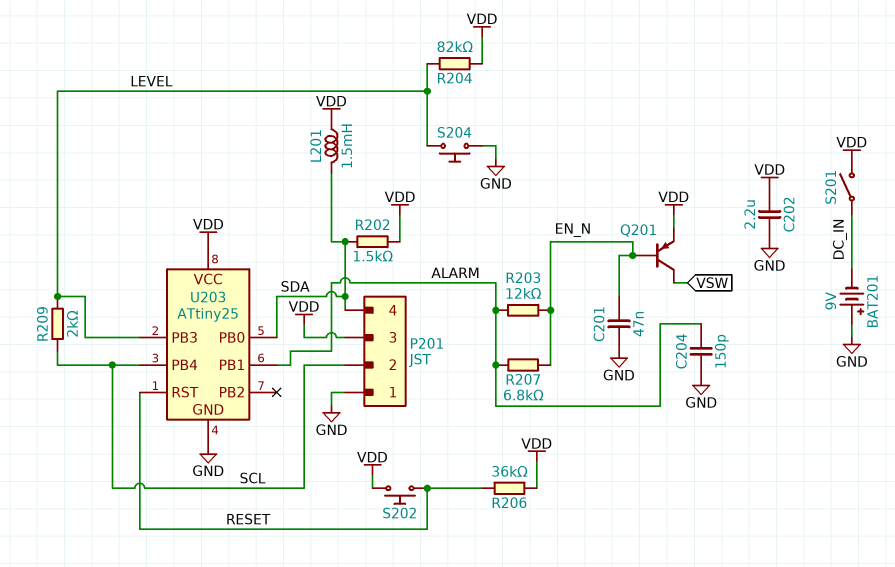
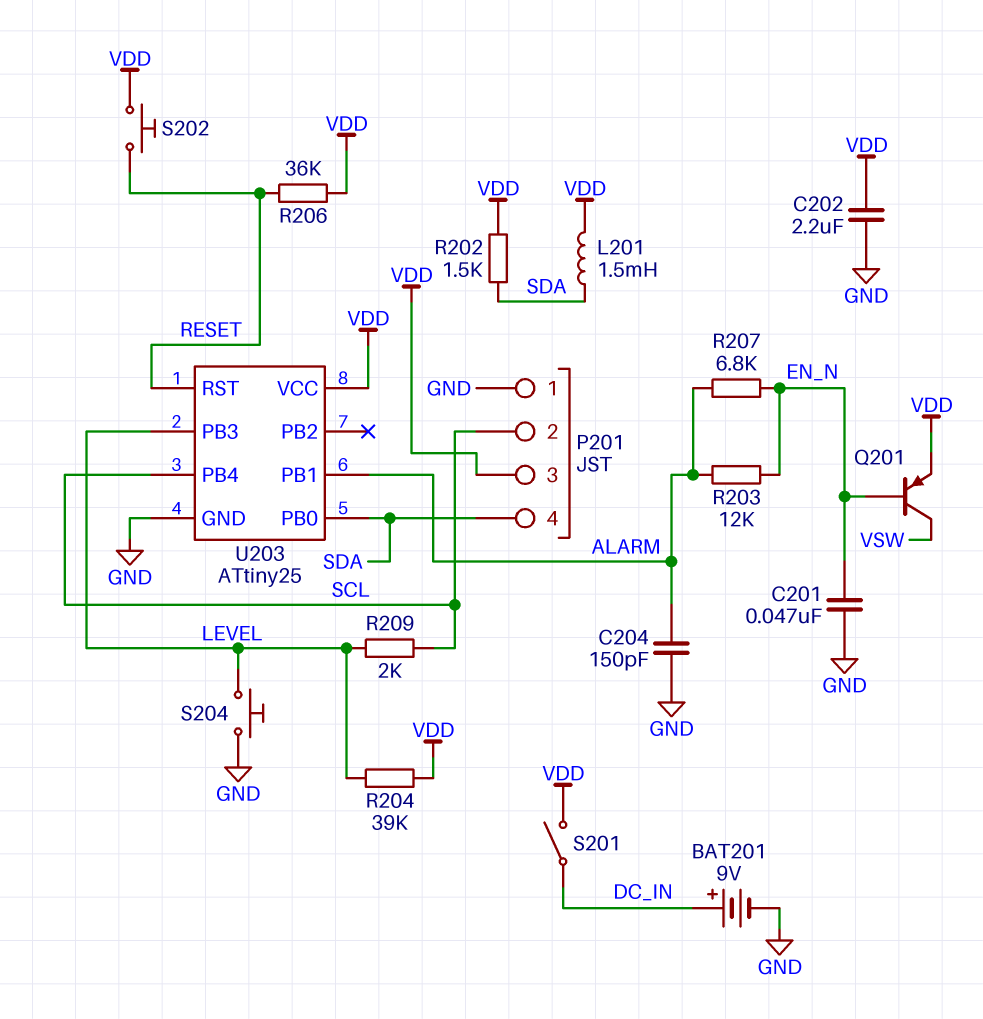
BAT201: 9V (plus GND, minus DC_IN) -> 9V (plus DC_IN, minus GND)
R204: 82k (LEVEL, VDD) -> 39k (LEVEL, VDD)

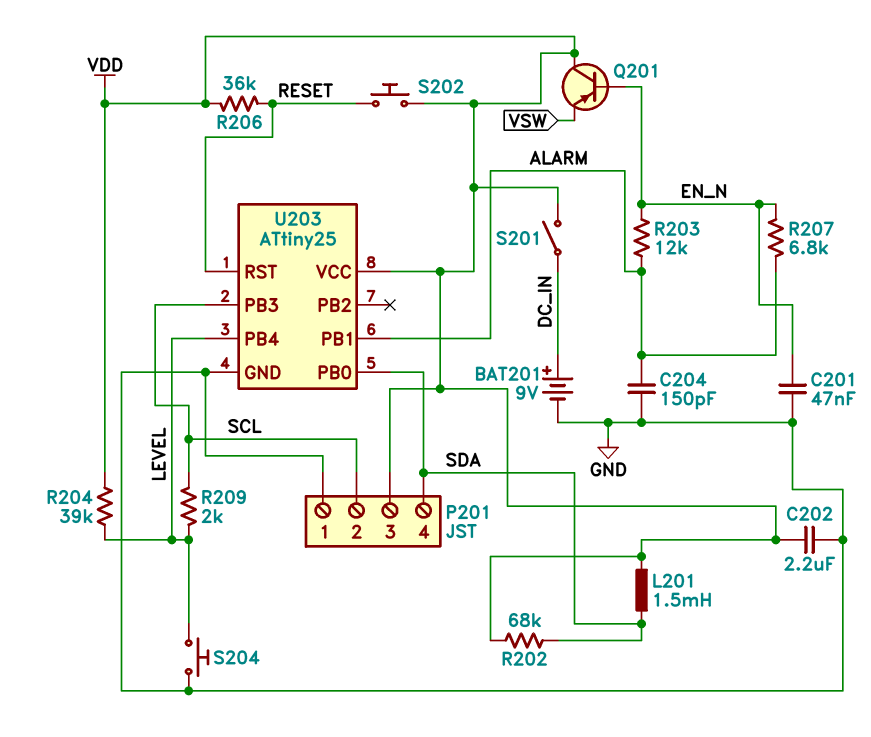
Q201: PNP (B EN_N, C VSW, E VDD) -> PNP (B EN_N, C VDD, E VSW)
R202: 1.5k (SDA, VDD) -> 68k (SDA, VDD)
U203 pin PB3: LEVEL -> SCL
U203 pin PB4: SCL -> LEVEL

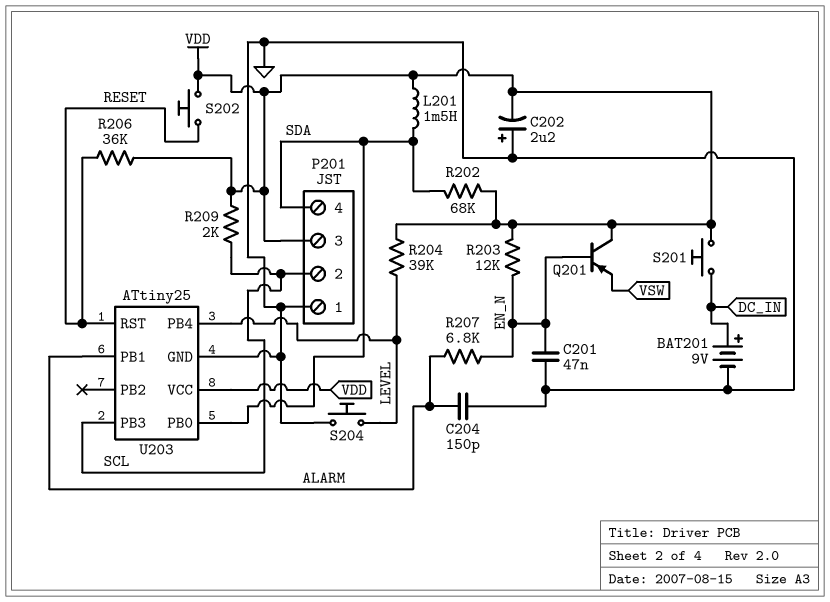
C202: 2.2uF (GND, VDD) -> 2.2uF (plus GND, minus VDD)
R203: 12k (ALARM, EN_N) -> 12k (EN_N, VDD)
R209: 2k (LEVEL, SCL) -> 2k (SCL, VDD)
S201: switch (DC_IN, VDD) -> button (DC_IN, VDD)

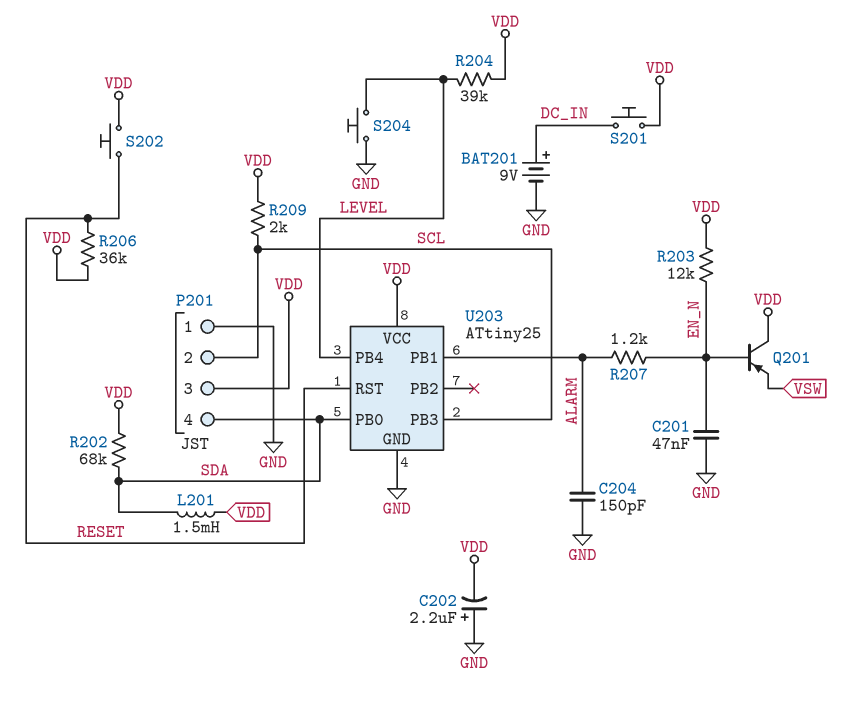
R207: 6.8k (ALARM, EN_N) -> 1.2k (ALARM, EN_N)

